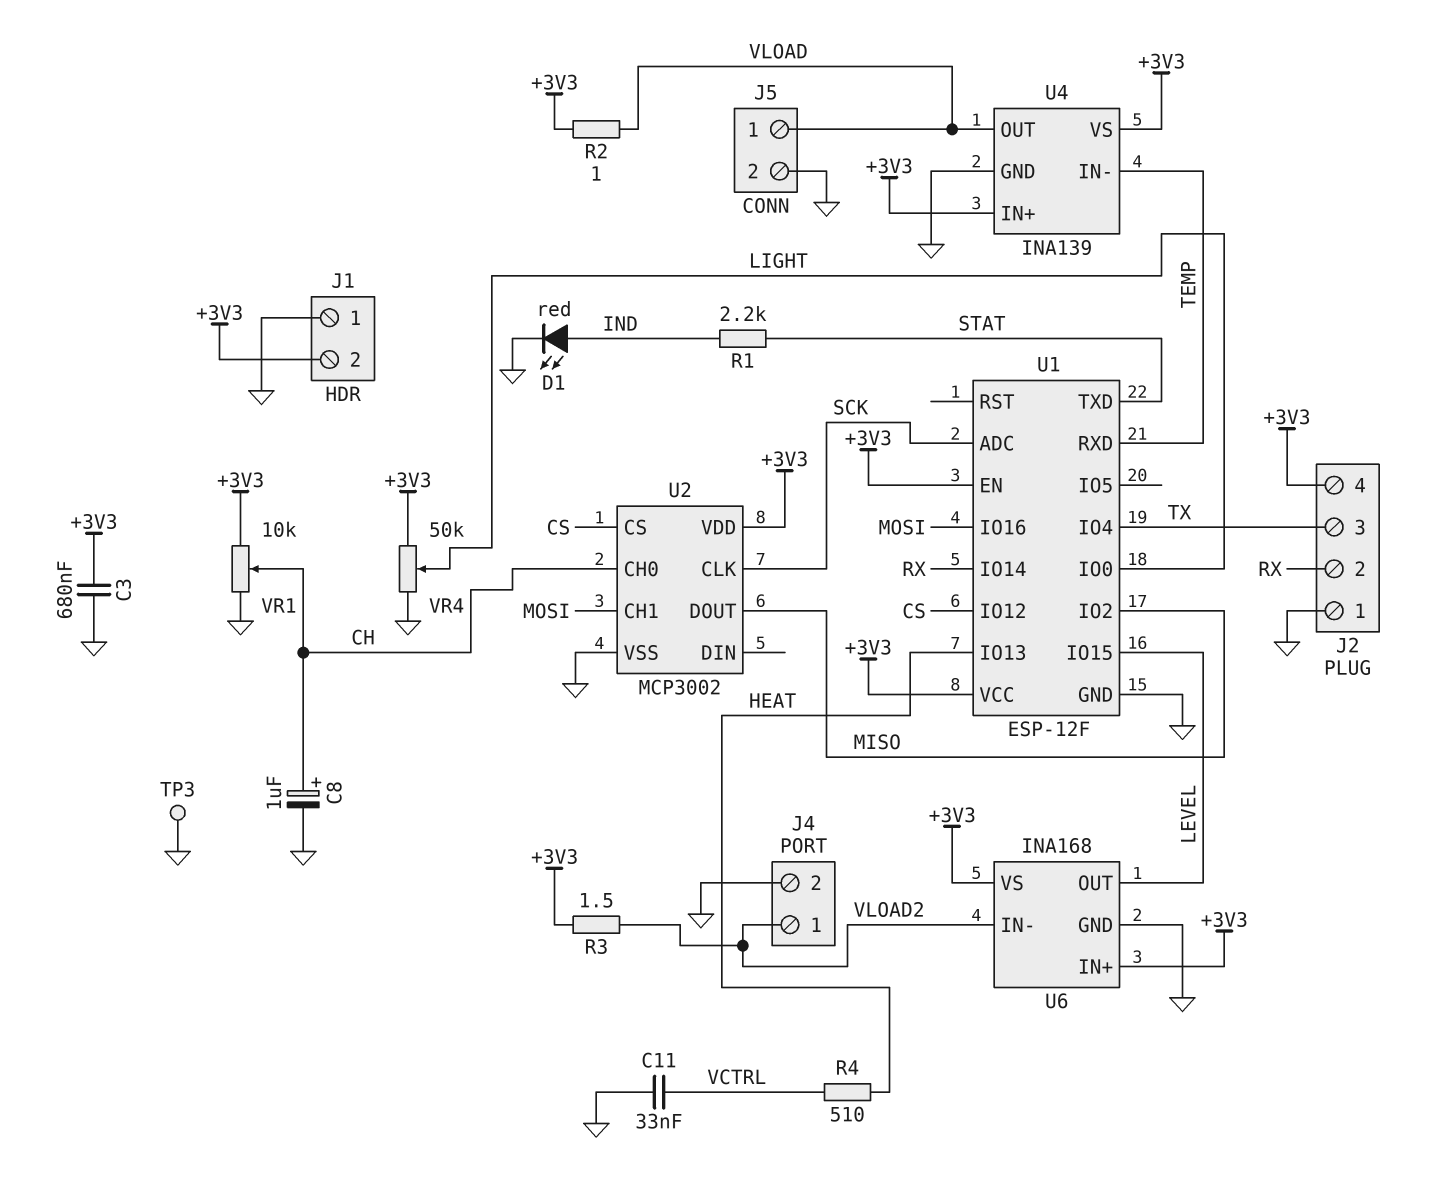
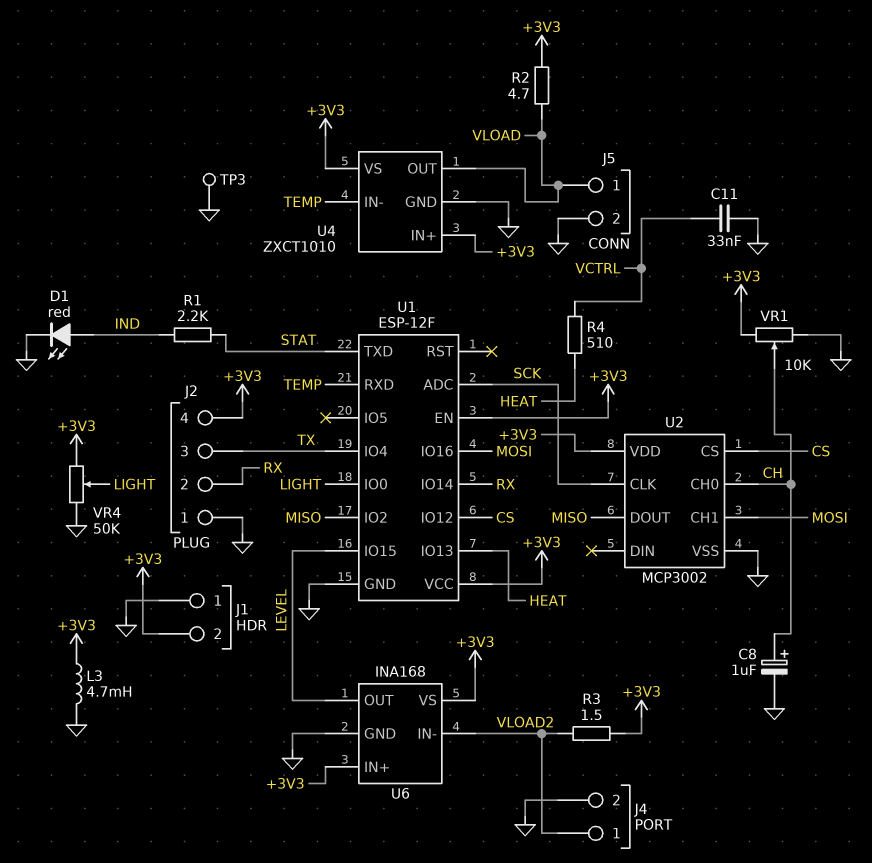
C3: 680nF (+3V3, GND) -> none
L3: none -> 4.7mH (+3V3, GND)
R2: 1 (+3V3, VLOAD) -> 4.7 (+3V3, VLOAD)
U4: INA139 -> ZXCT1010

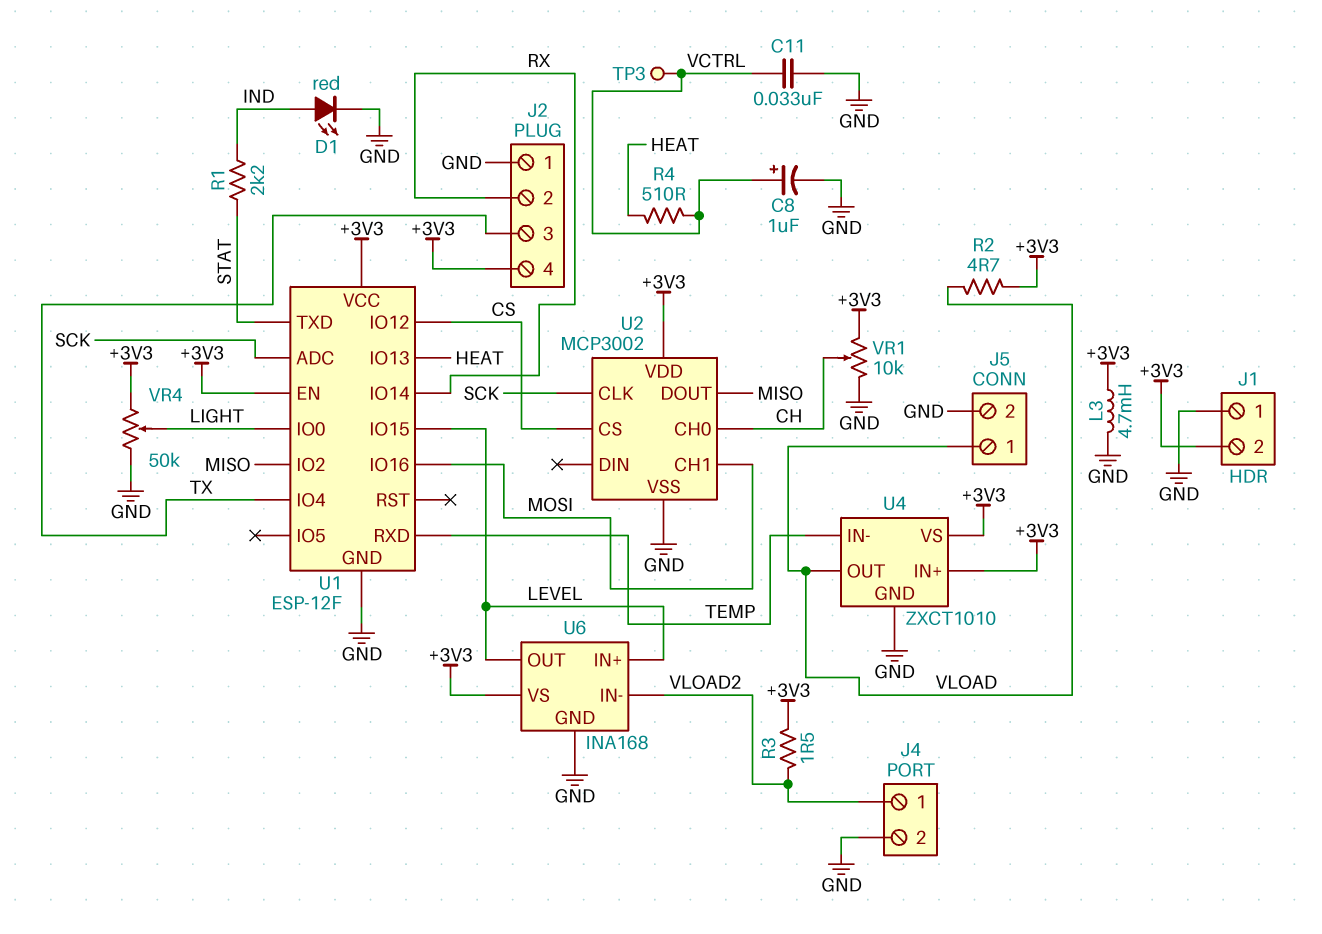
C8: 1uF (plus CH, minus GND) -> 1uF (plus VCTRL, minus GND)
TP3: test point (GND) -> test point (VCTRL)
U6 pin IN+: +3V3 -> LEVEL

